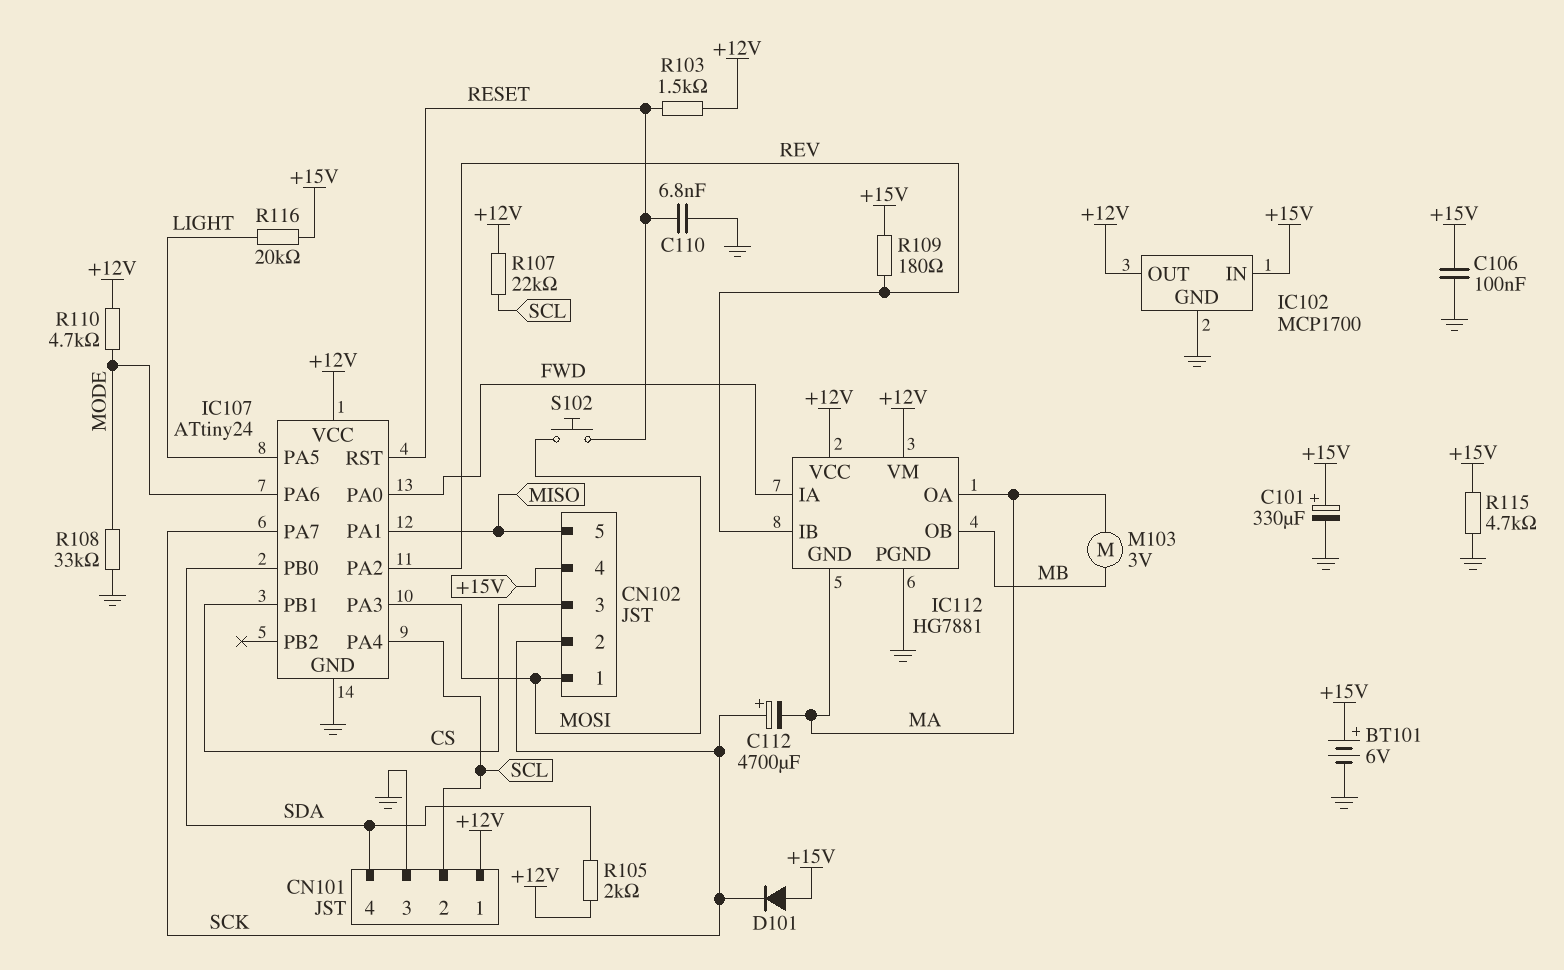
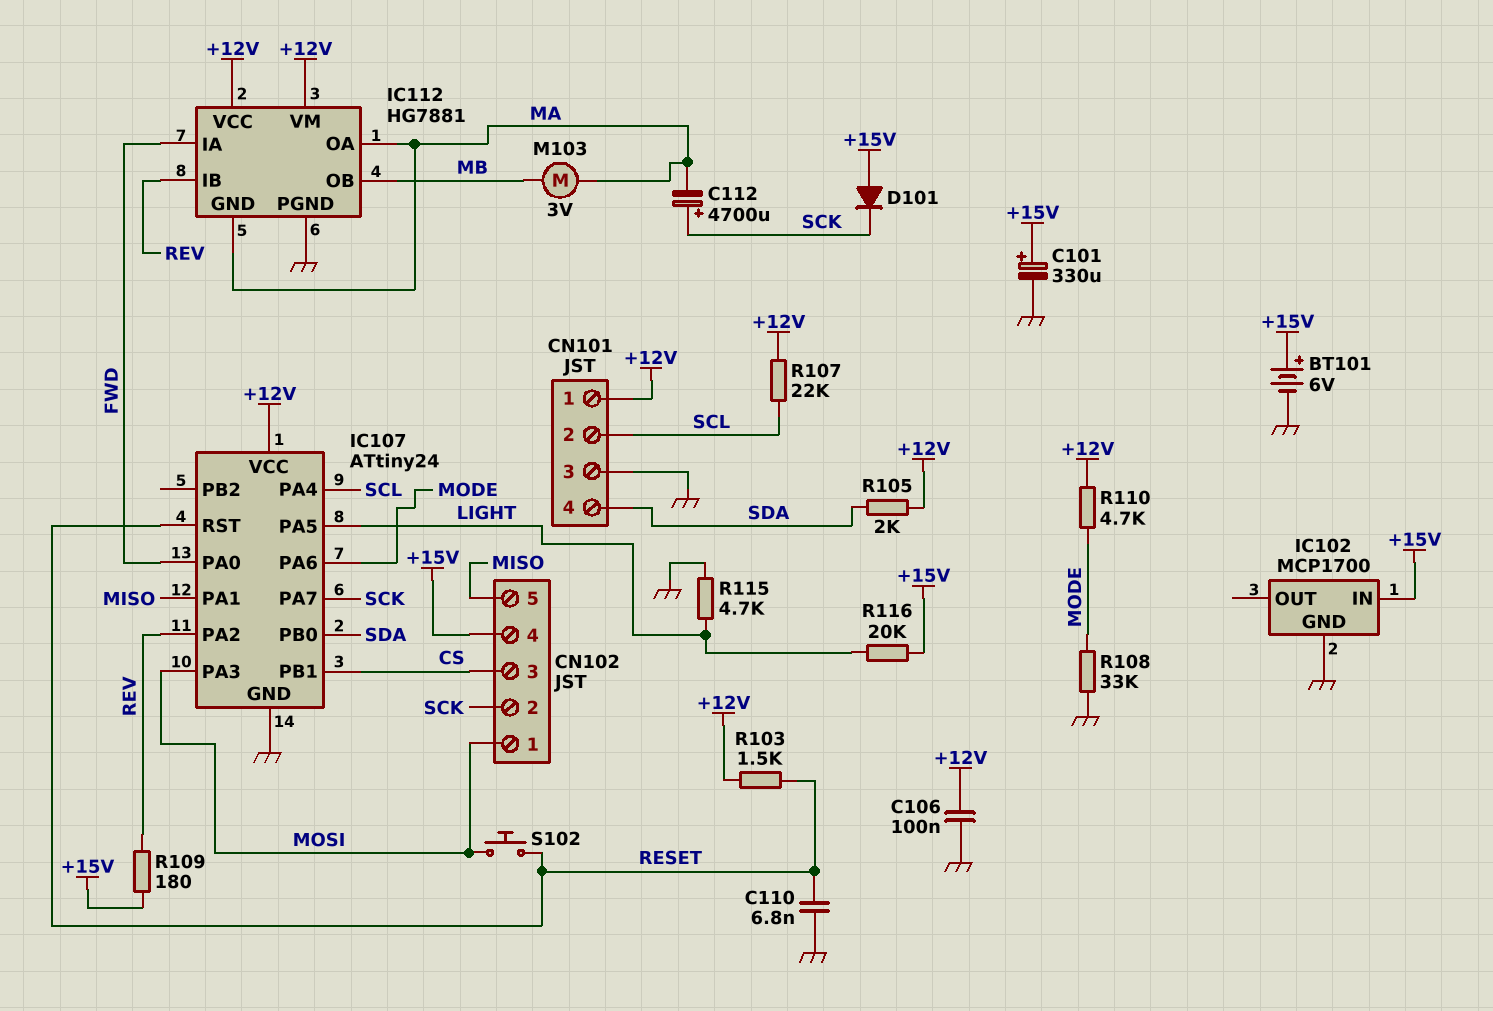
C106: 100nF (+15V, GND) -> 100nF (+12V, GND)
IC102 pin OUT: +12V -> none
R115: 4.7k (+15V, GND) -> 4.7k (GND, LIGHT)

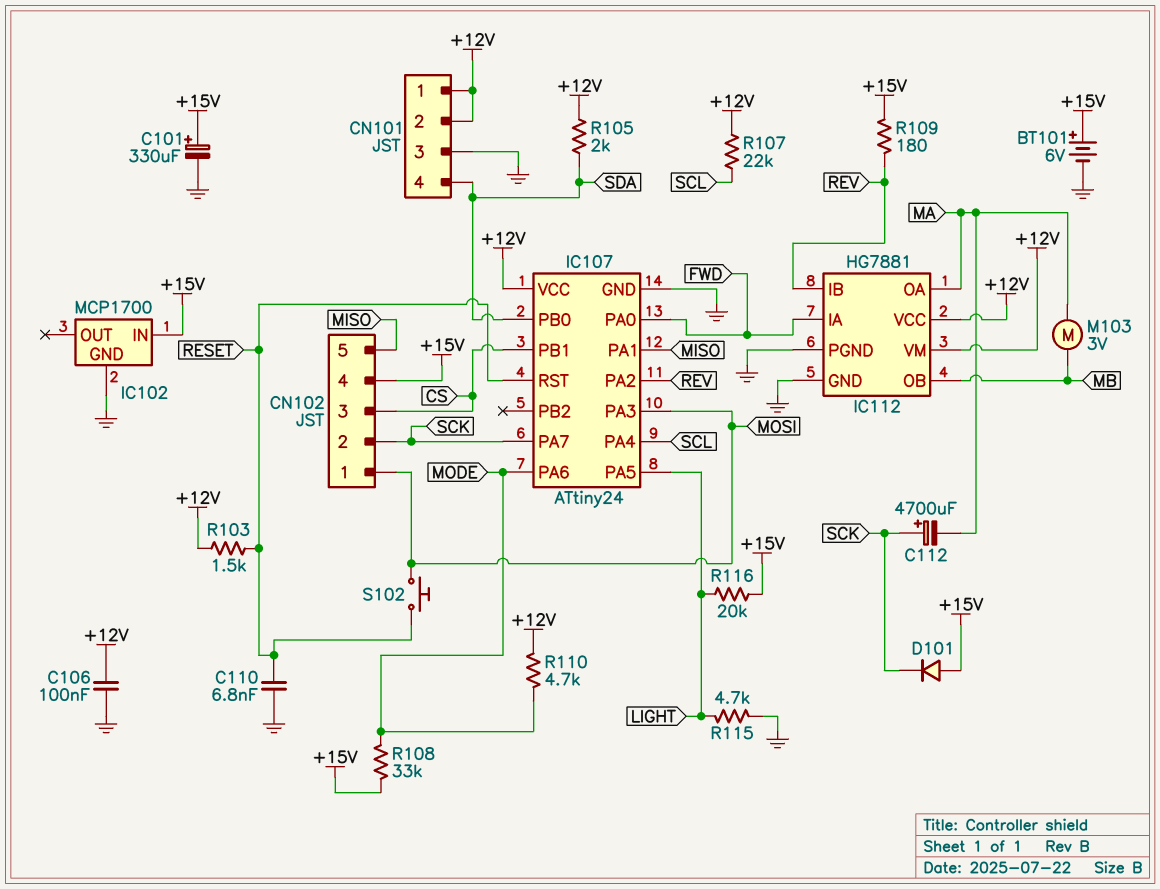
CN101 pin 2: SCL -> +12V
IC112 pin GND: MA -> GND
R108: 33k (GND, MODE) -> 33k (+15V, MODE)

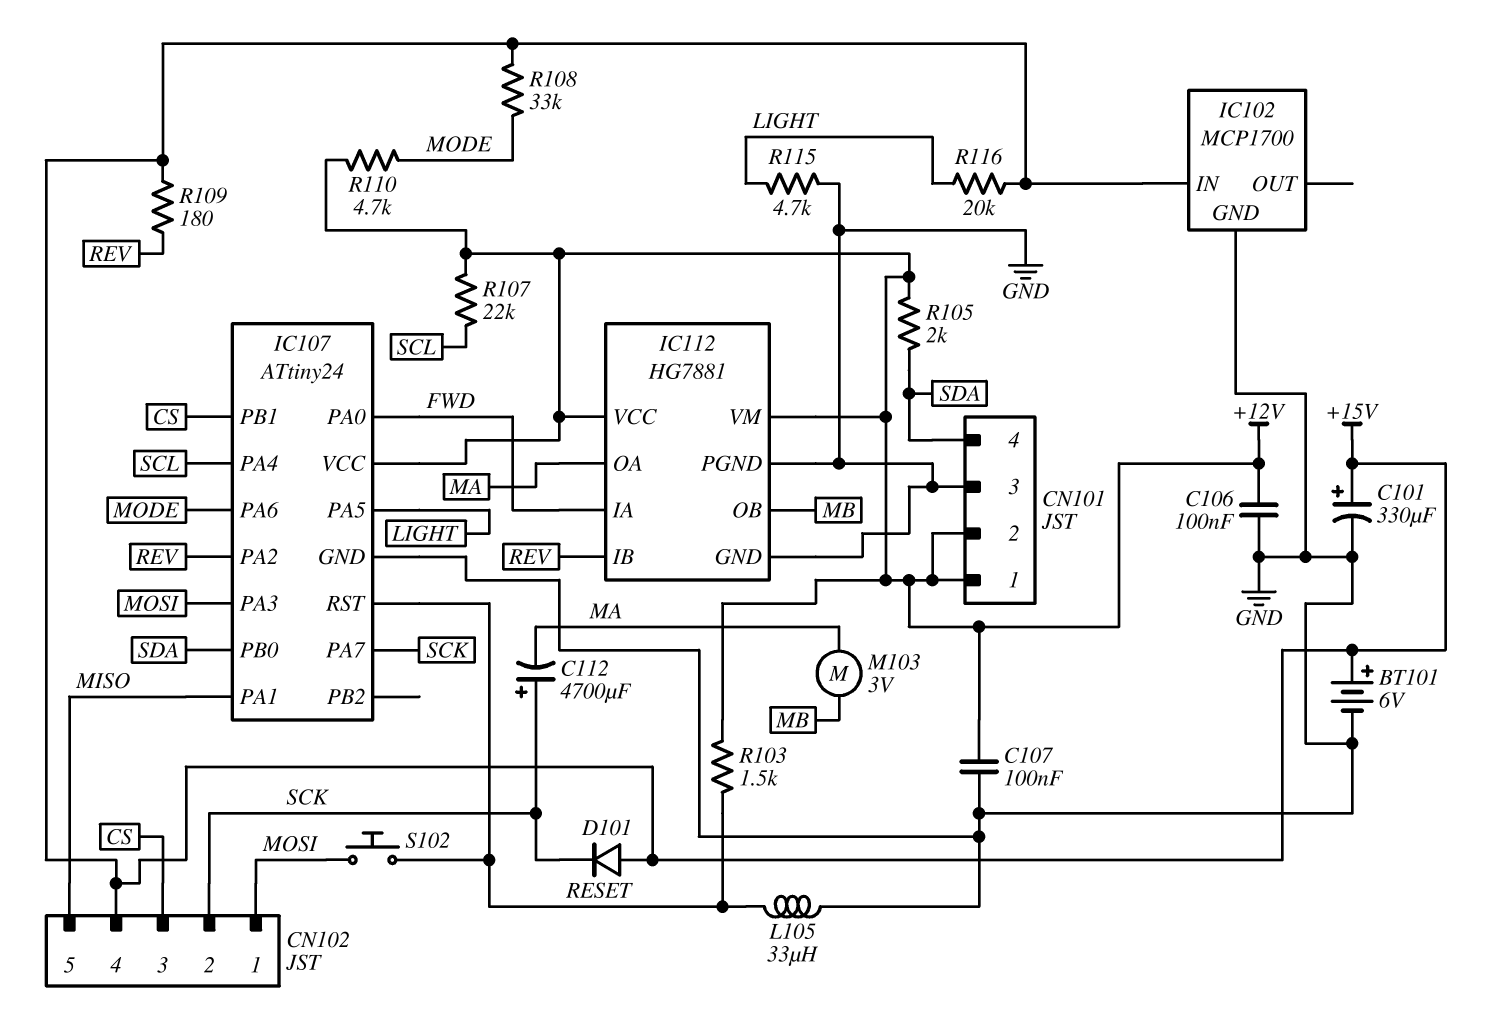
C107: none -> 100nF (+12V, GND)
C110: 6.8nF (GND, RESET) -> none
L105: none -> 33uH (GND, RESET)

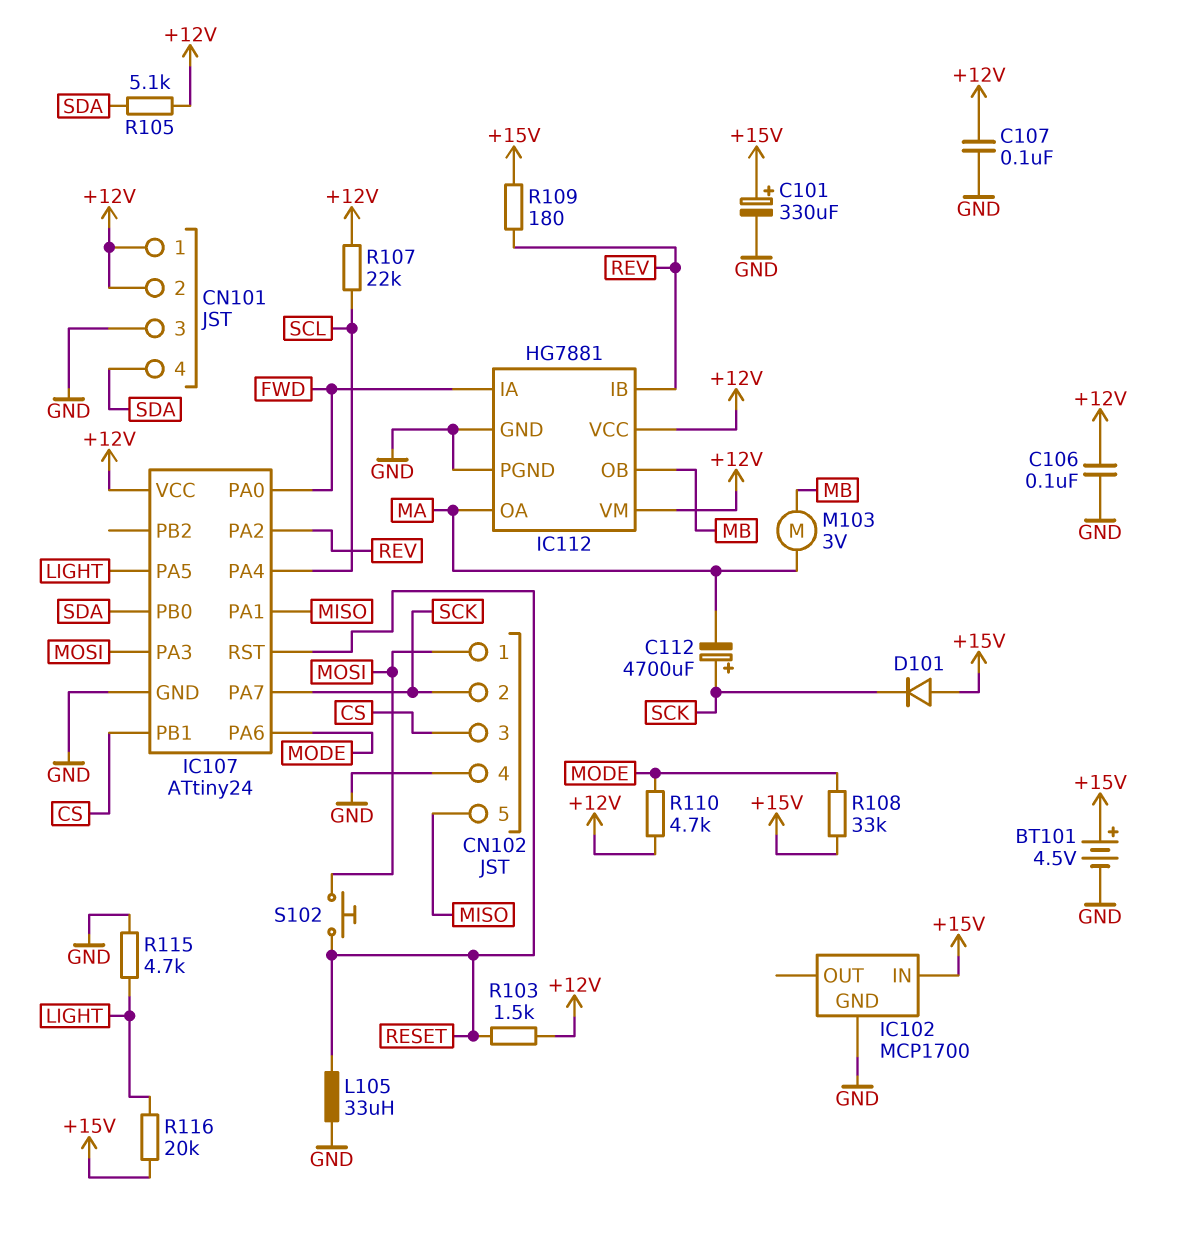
BT101: 6V (plus +15V, minus GND) -> 4.5V (plus +15V, minus GND)
CN102 pin 4: +15V -> GND
R105: 2k (+12V, SDA) -> 5.1k (+12V, SDA)

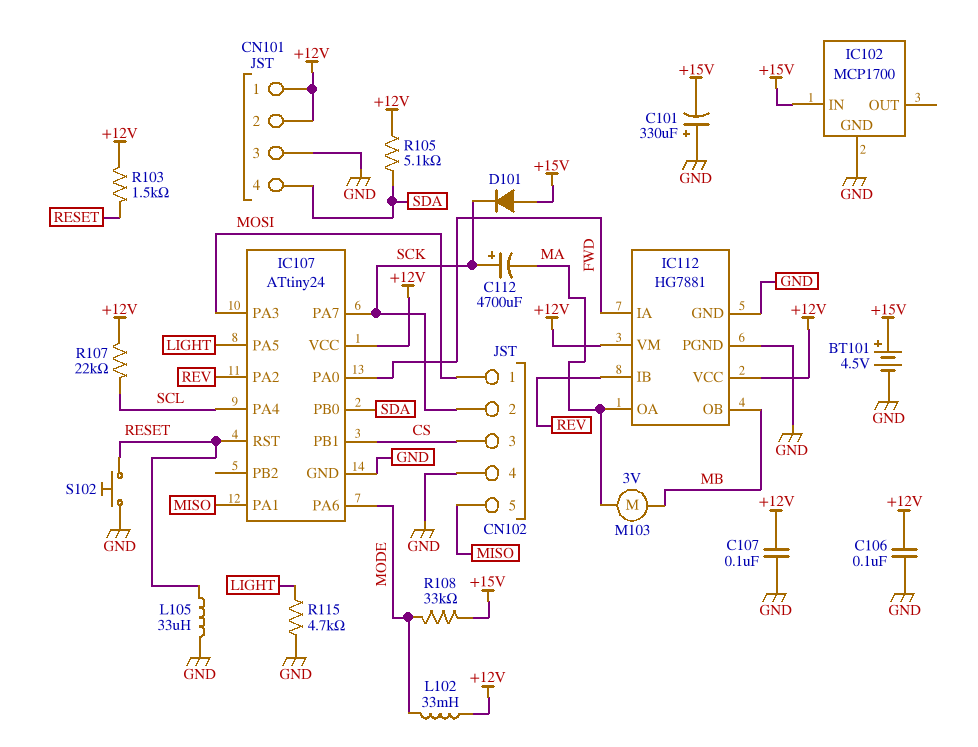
C101: 330uF (plus +15V, minus GND) -> 330uF (plus GND, minus +15V)
L102: none -> 33mH (+12V, MODE)
R109: 180 (+15V, REV) -> none
R110: 4.7k (+12V, MODE) -> none
R116: 20k (+15V, LIGHT) -> none
S102: button (MOSI, RESET) -> button (GND, RESET)

